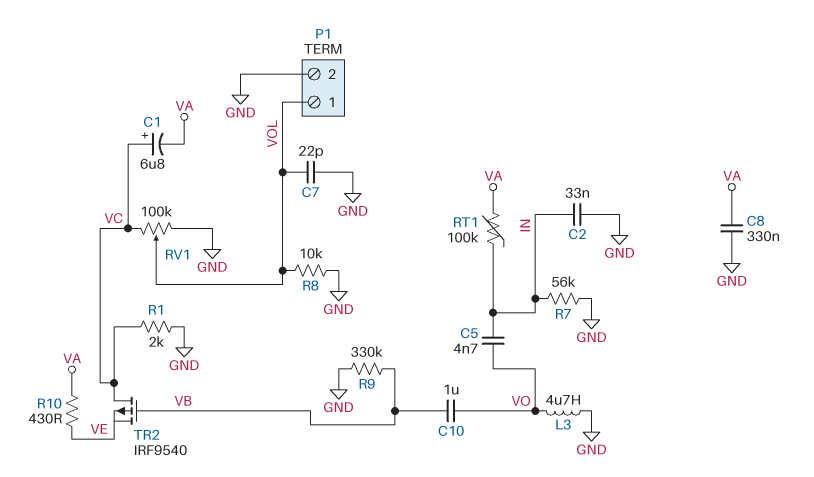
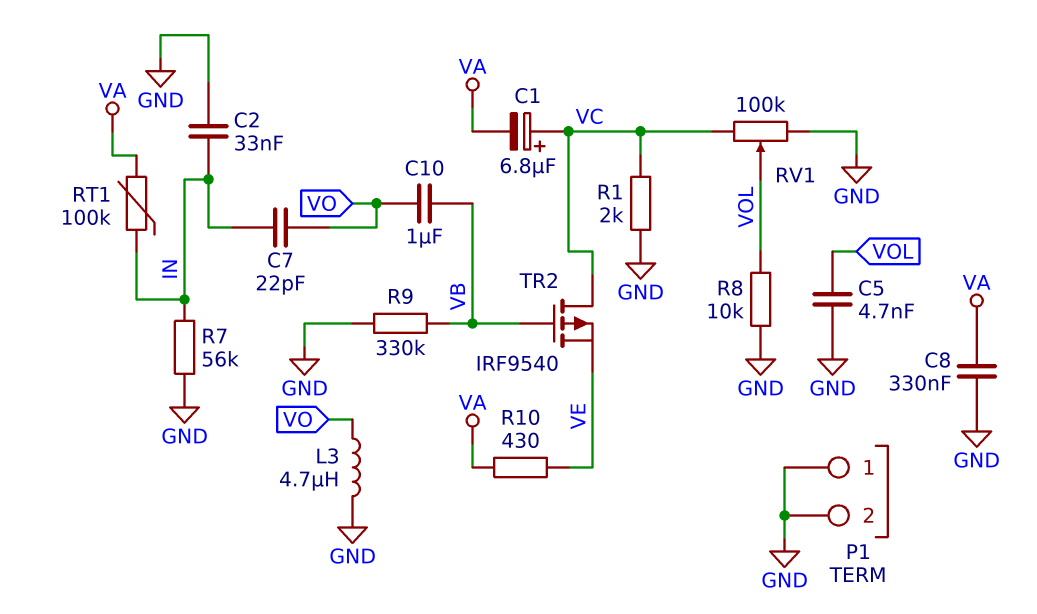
C5: 4.7nF (IN, VO) -> 4.7nF (GND, VOL)
C7: 22pF (GND, VOL) -> 22pF (IN, VO)
P1 pin 1: VOL -> GND

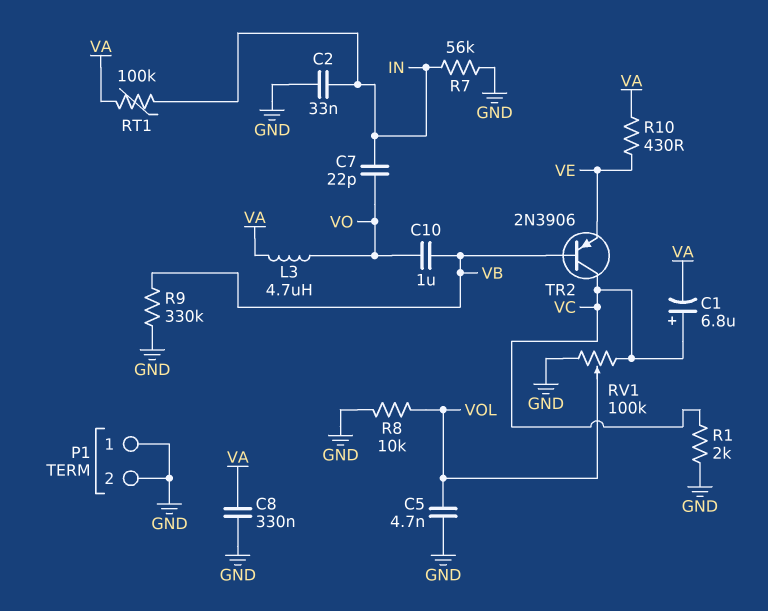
L3: 4.7uH (GND, VO) -> 4.7uH (VA, VO)
TR2: PMOS IRF9540 (G VB, D VC, S VE) -> PNP 2N3906 (B VB, C VC, E VE)

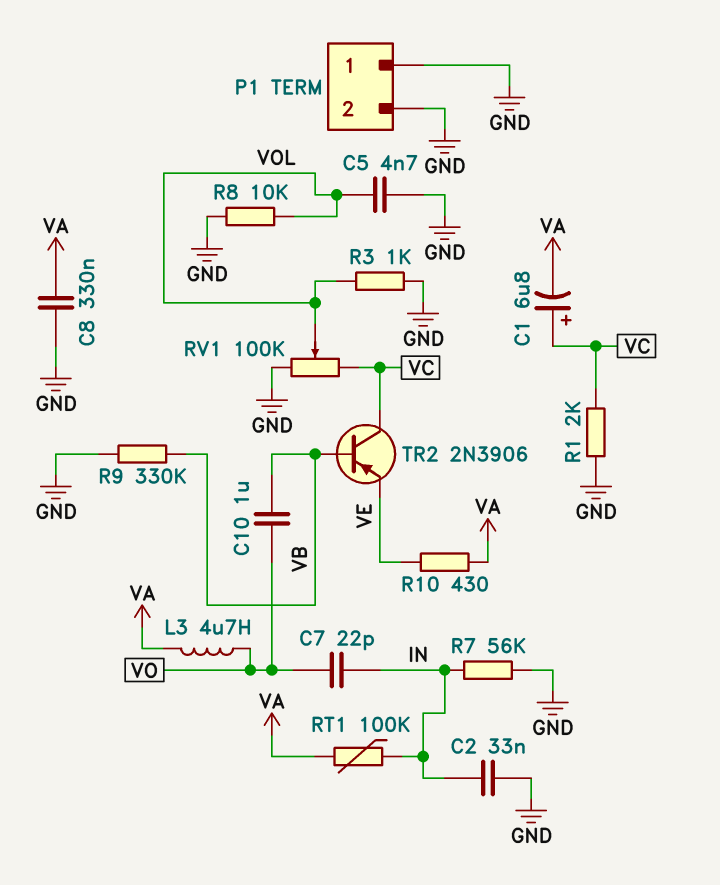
R3: none -> 1k (GND, VOL)

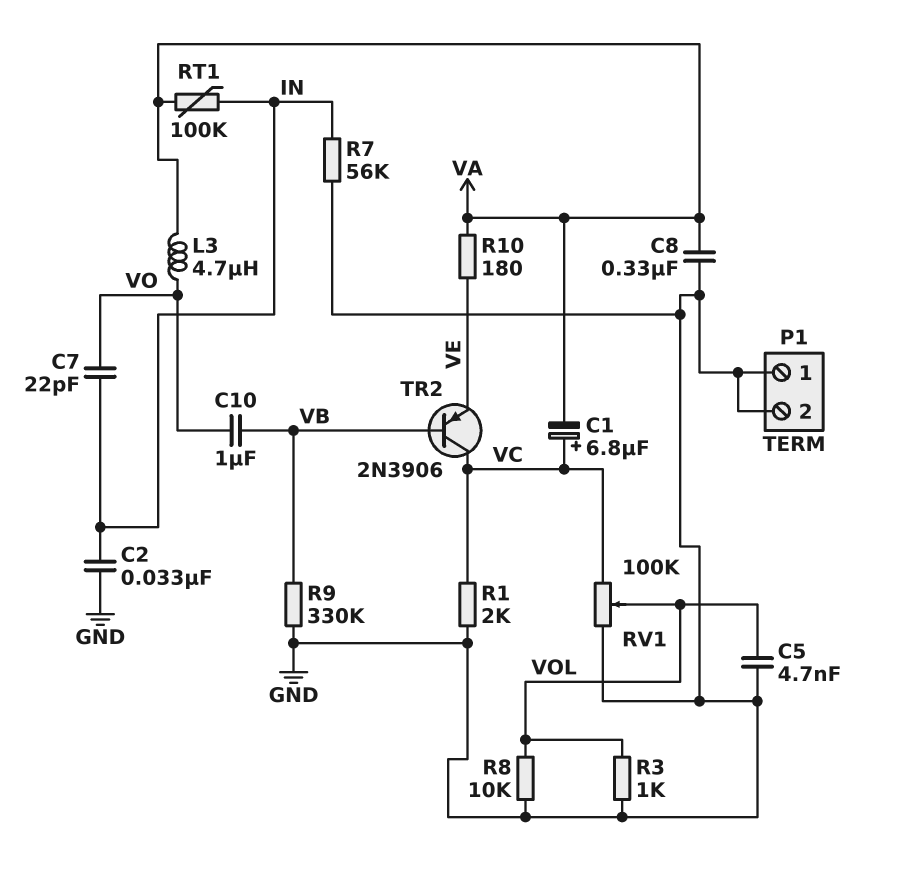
R10: 430 (VA, VE) -> 180 (VA, VE)

